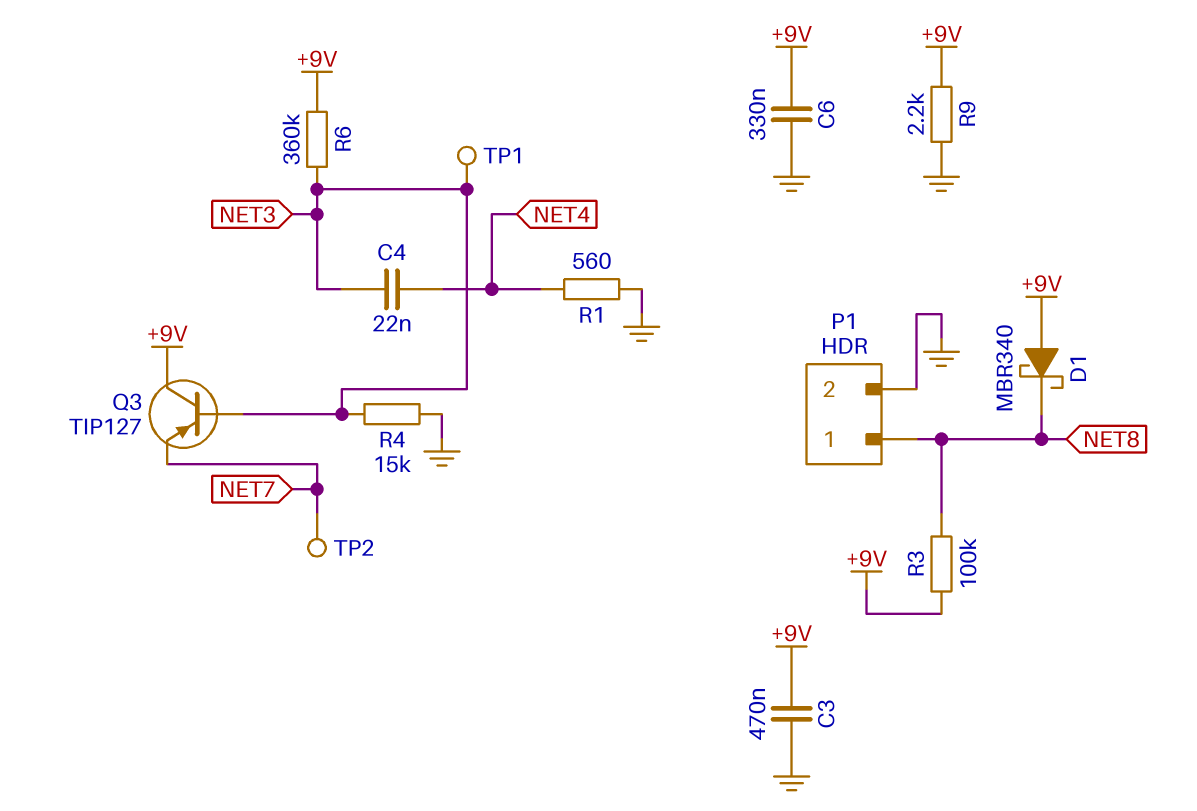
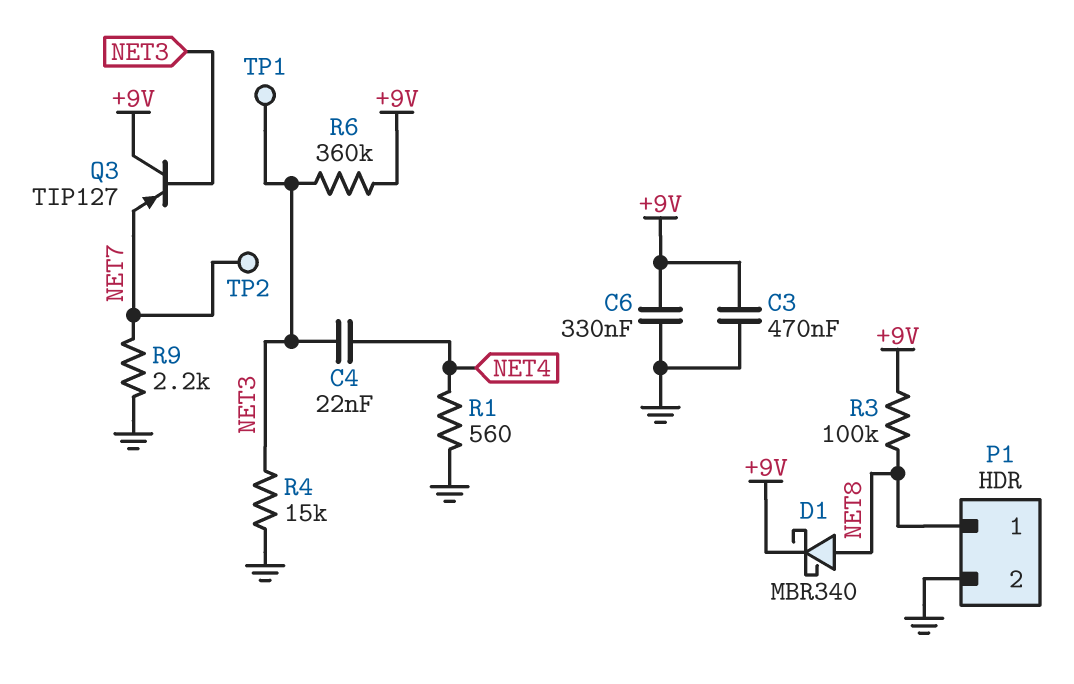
D1: schottky MBR340 (A +9V, K NET8) -> schottky MBR340 (A NET8, K +9V)
R9: 2.2k (+9V, GND) -> 2.2k (GND, NET7)

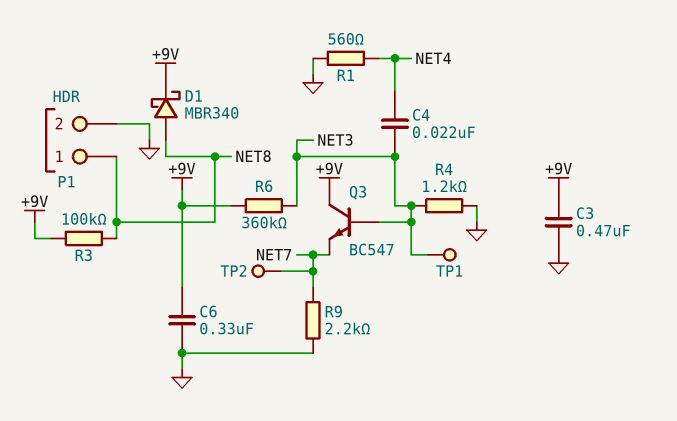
Q3: PNP TIP127 (B NET3, C +9V, E NET7) -> NPN BC547 (B NET3, C +9V, E NET7)
R4: 15k (GND, NET3) -> 1.2k (GND, NET3)

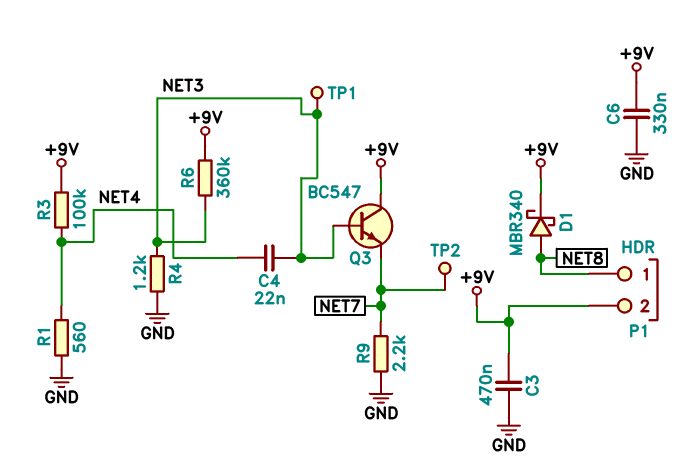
P1 pin 2: GND -> +9V
R3: 100k (+9V, NET8) -> 100k (+9V, NET4)

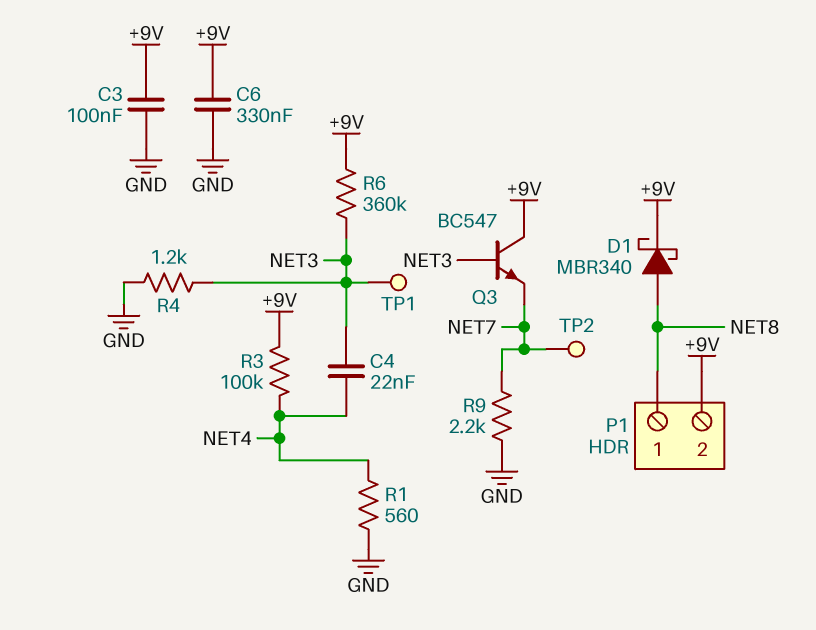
C3: 470nF (+9V, GND) -> 100nF (+9V, GND)

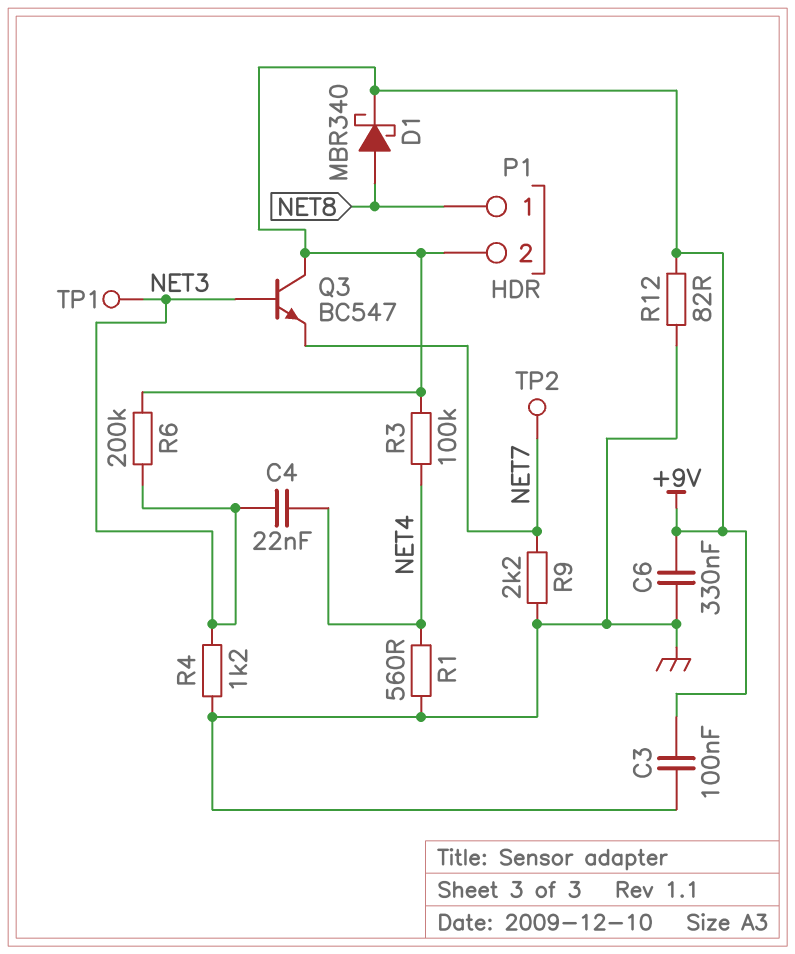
R6: 360k (+9V, NET3) -> 200k (+9V, NET3)
R12: none -> 82 (+9V, GND)

